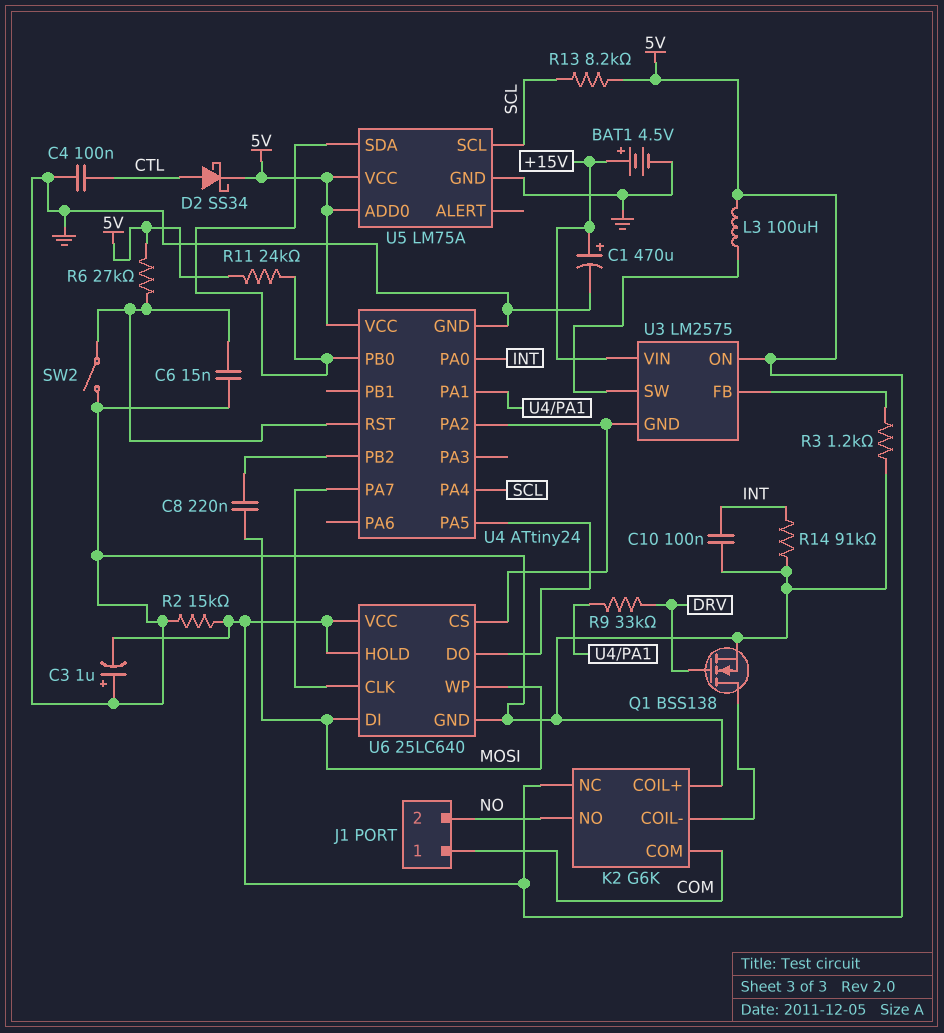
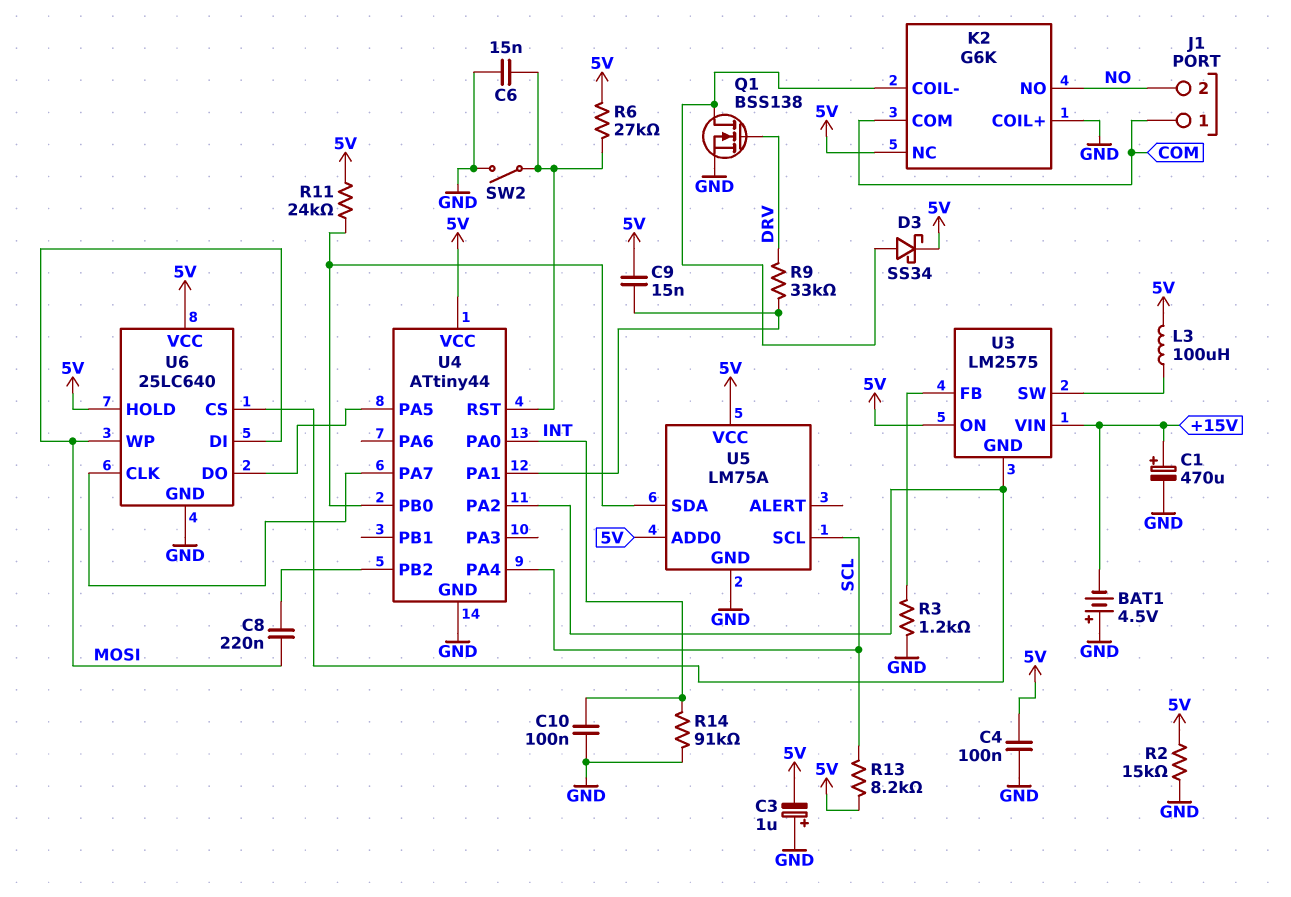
BAT1: 4.5V (plus +15V, minus GND) -> 4.5V (plus GND, minus +15V)
C4: 100nF (CTL, GND) -> 100nF (5V, GND)
C9: none -> 15nF (5V, U4/PA1)
D2: schottky SS34 (A CTL, K 5V) -> none
D3: none -> schottky SS34 (A K2/COIL-, K 5V)
U4: ATtiny24 -> ATtiny44

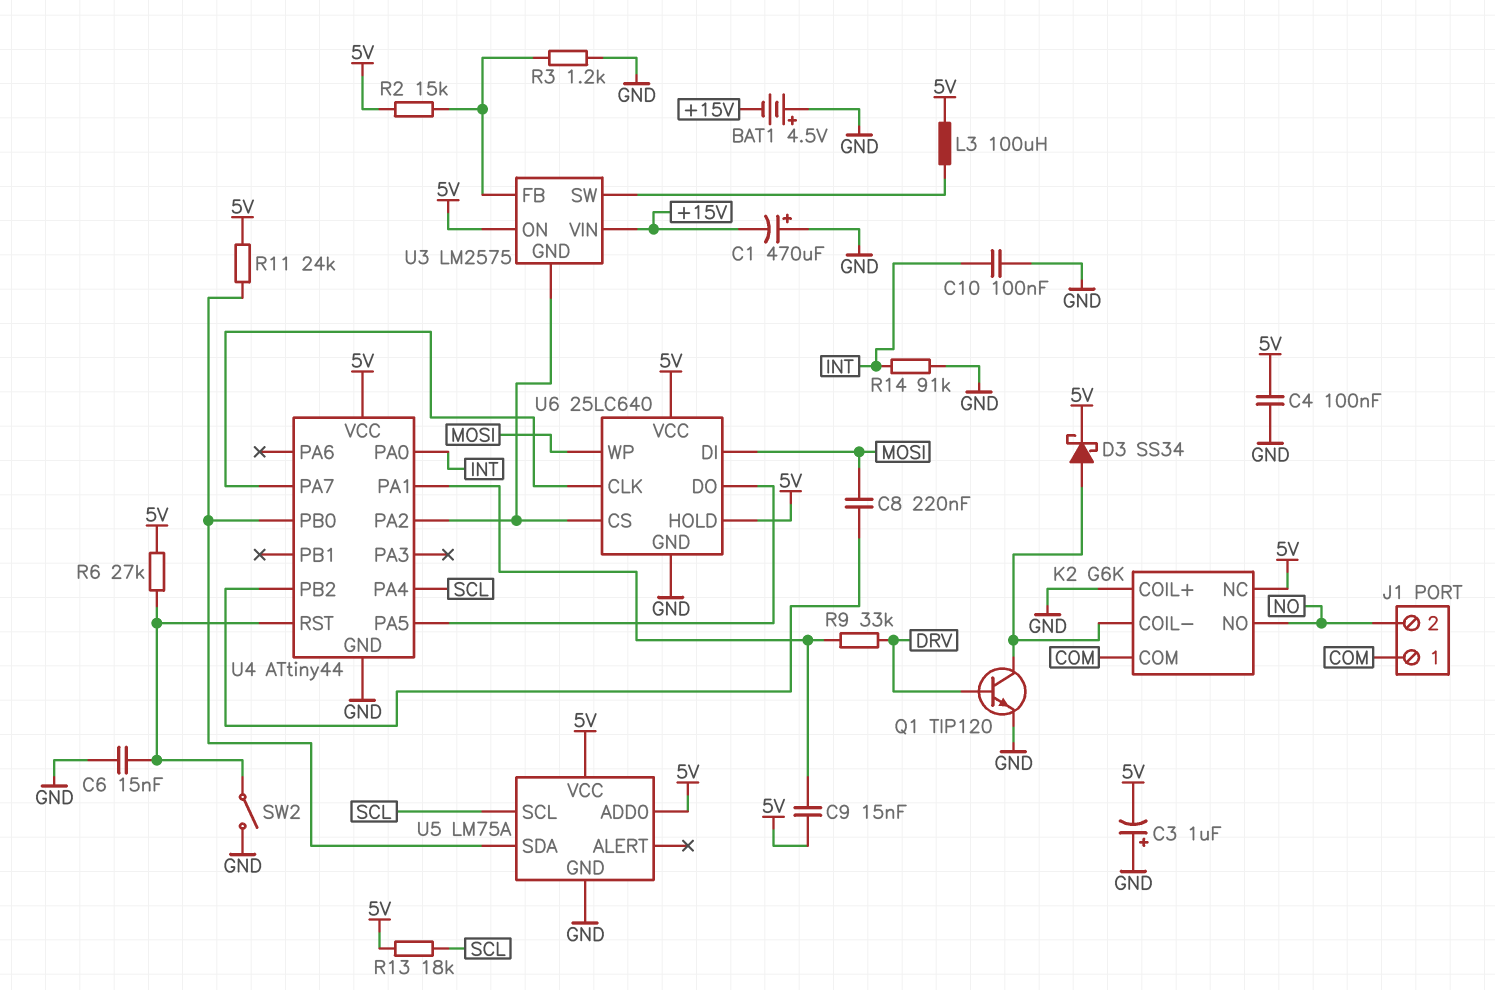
C1: 470uF (plus +15V, minus GND) -> 470uF (plus GND, minus +15V)
Q1: NMOS BSS138 (G DRV, D K2/COIL-, S GND) -> NPN TIP120 (B DRV, C K2/COIL-, E GND)
R2: 15k (5V, GND) -> 15k (5V, U3/FB)
R13: 8.2k (5V, SCL) -> 18k (5V, SCL)

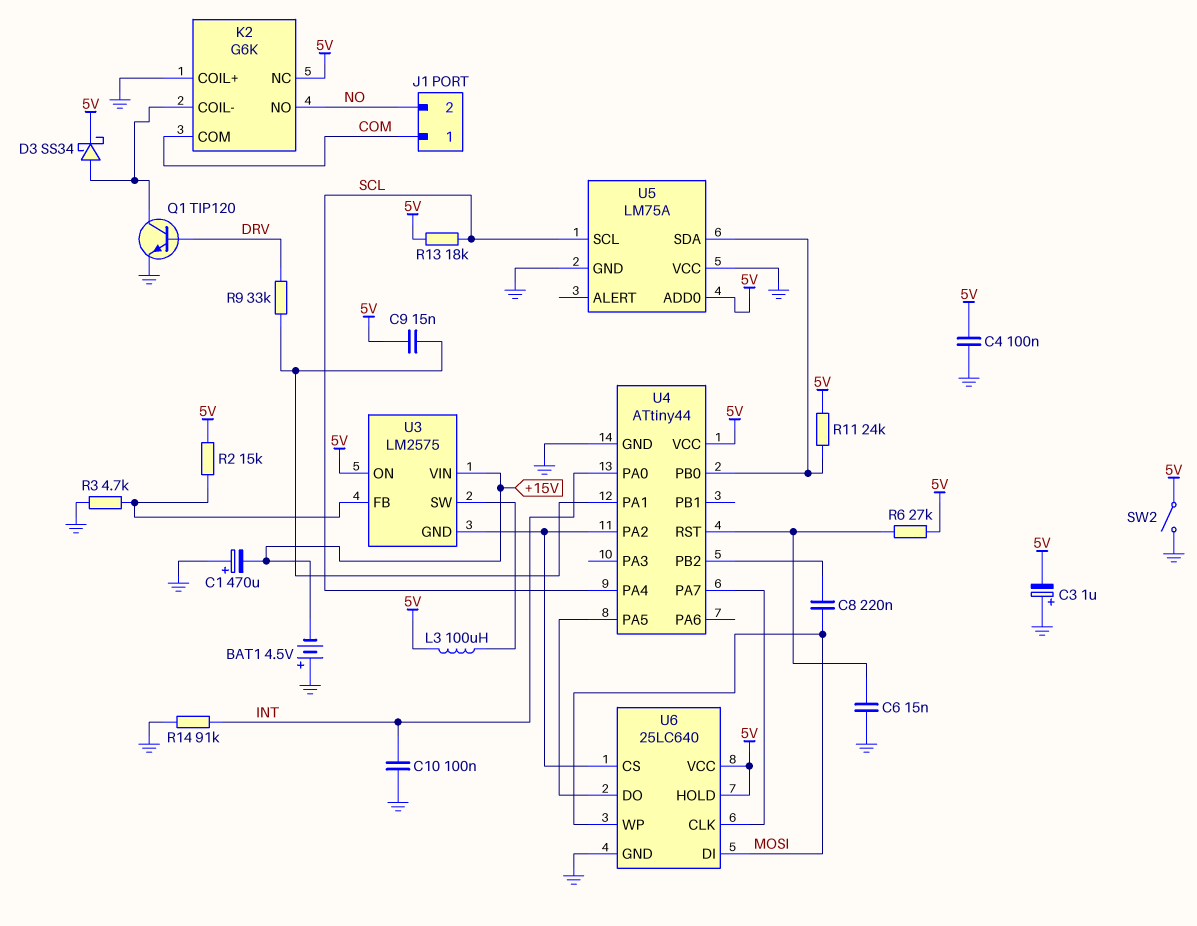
R3: 1.2k (GND, U3/FB) -> 4.7k (GND, U3/FB)
SW2: switch (GND, U4/RST) -> switch (5V, GND)
U5 pin VCC: 5V -> GND

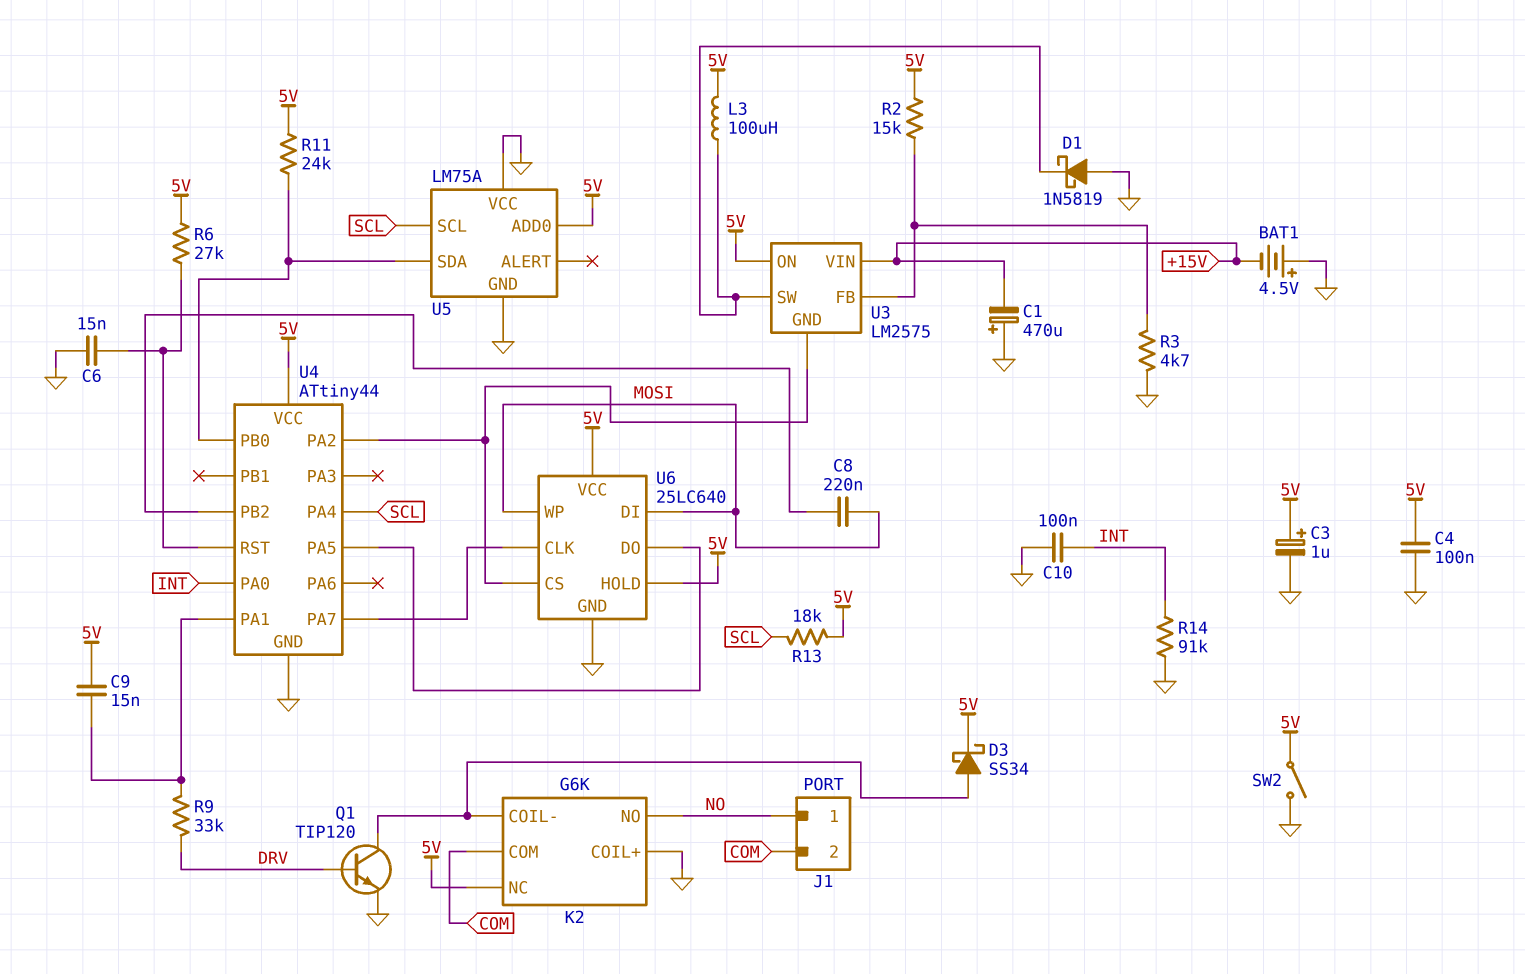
C3: 1uF (plus GND, minus 5V) -> 1uF (plus 5V, minus GND)
D1: none -> schottky 1N5819 (A GND, K U3/SW)
J1 pin 1: COM -> NO
J1 pin 2: NO -> COM

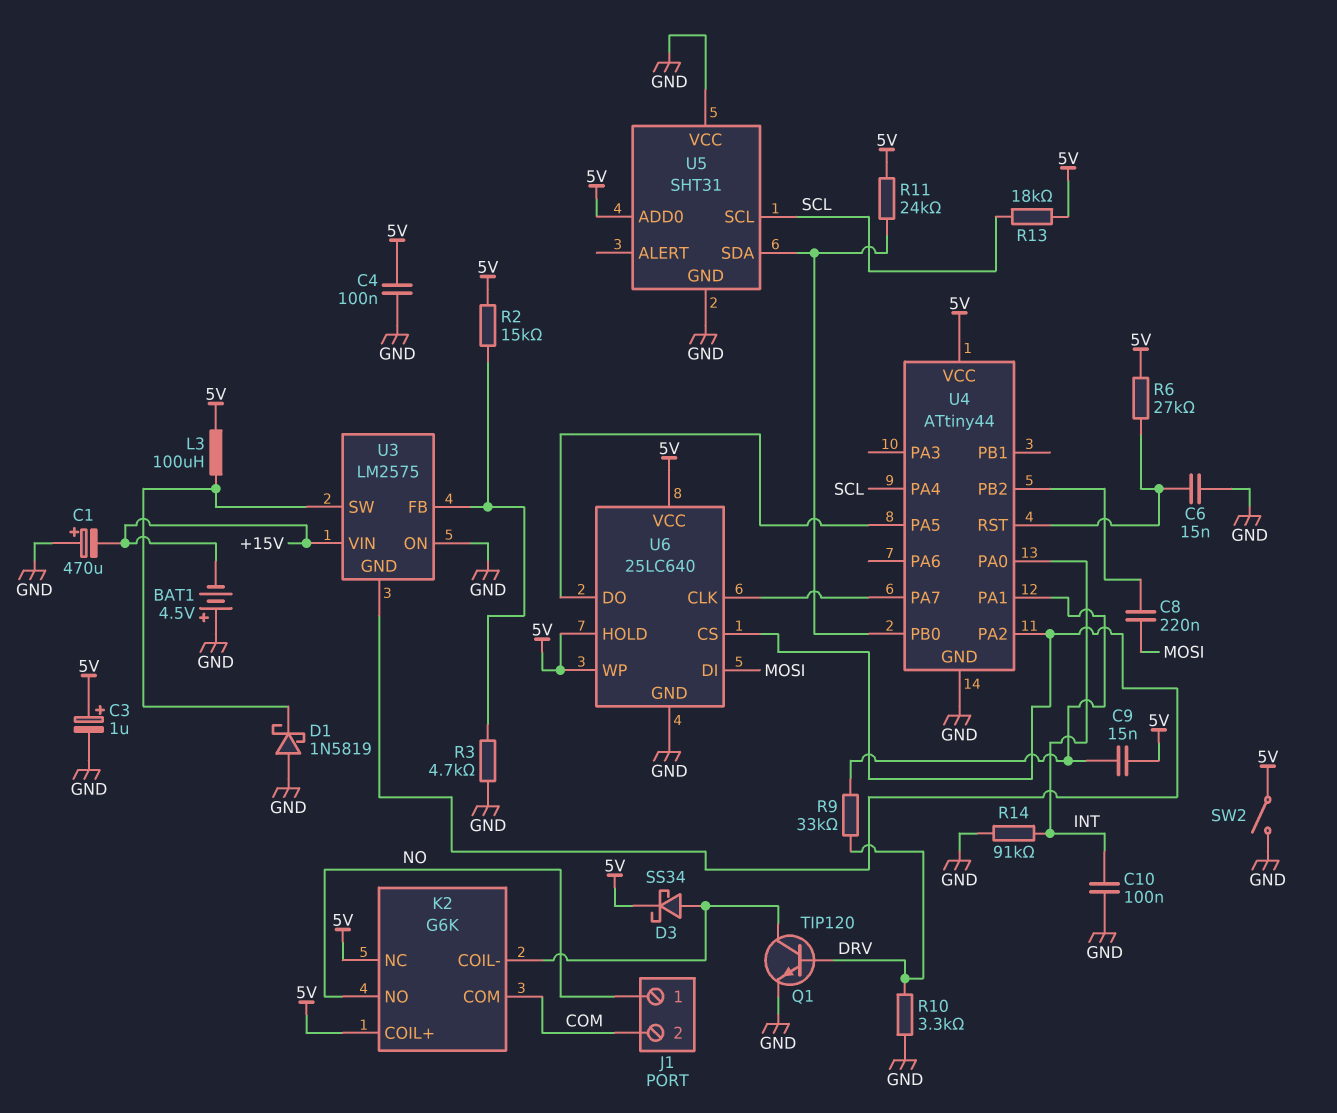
K2 pin COIL+: GND -> 5V
R10: none -> 3.3k (DRV, GND)
U3 pin ON: 5V -> GND
U5: LM75A -> SHT31
U6 pin WP: MOSI -> 5V

